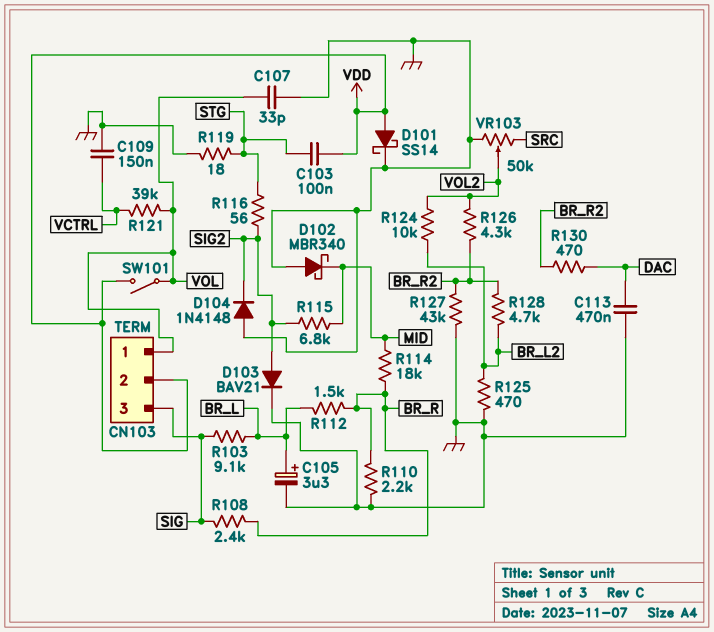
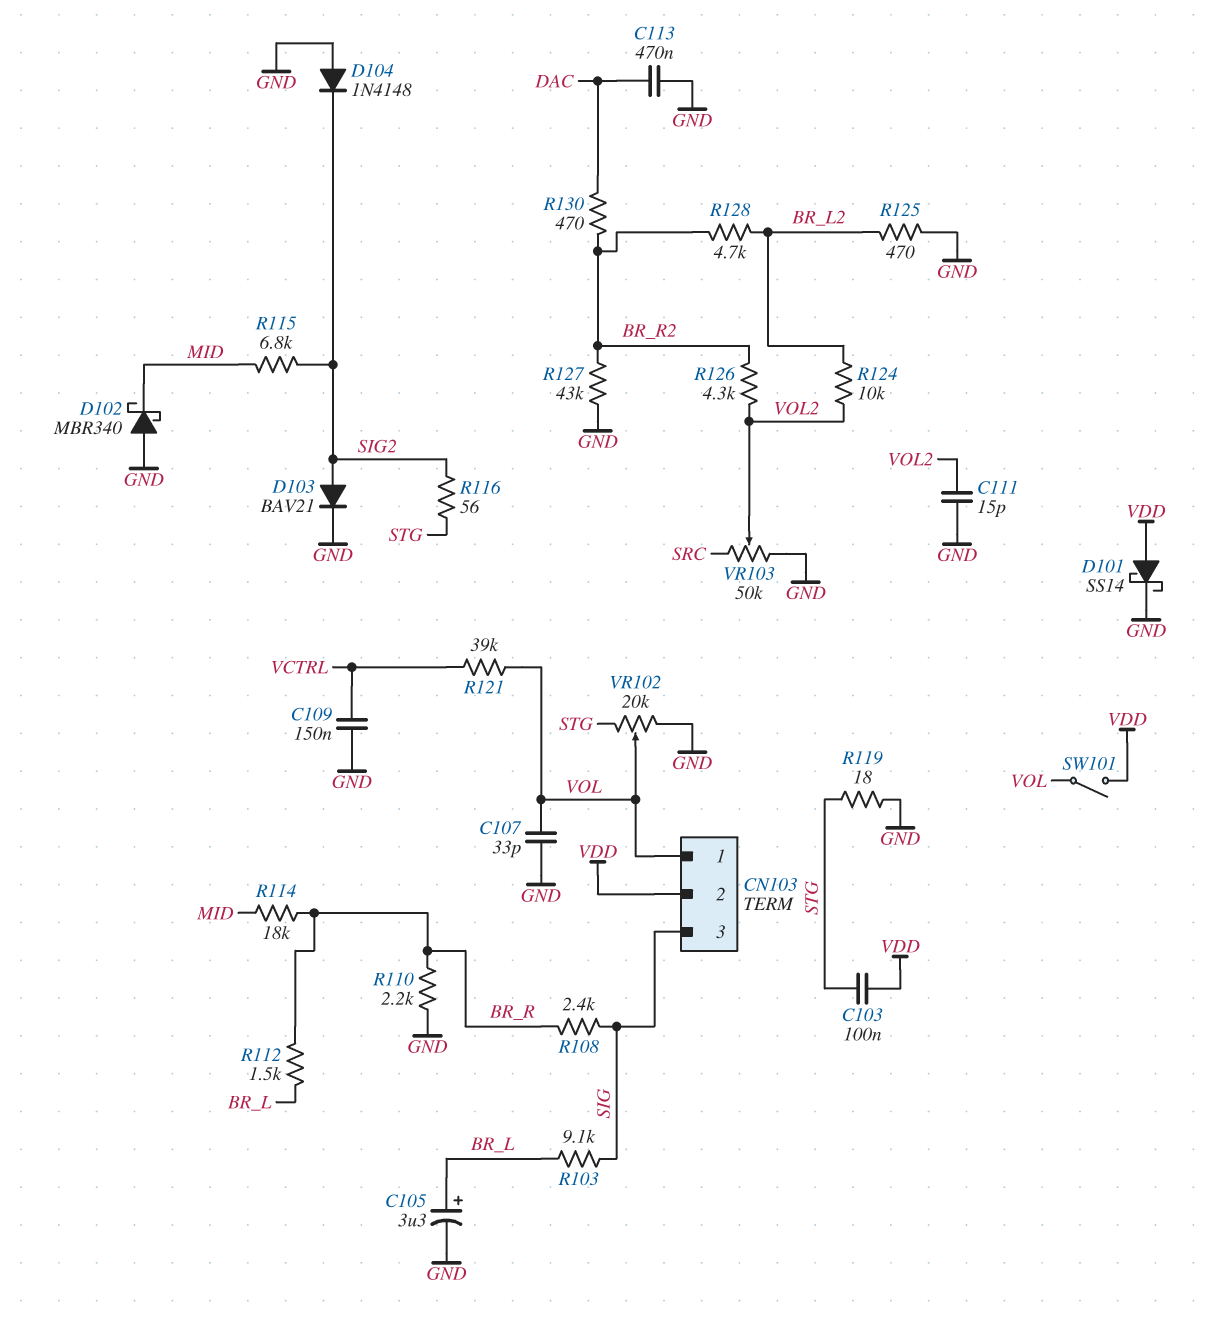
C111: none -> 15pF (GND, VOL2)
VR102: none -> 20k (GND, STG, wiper VOL)

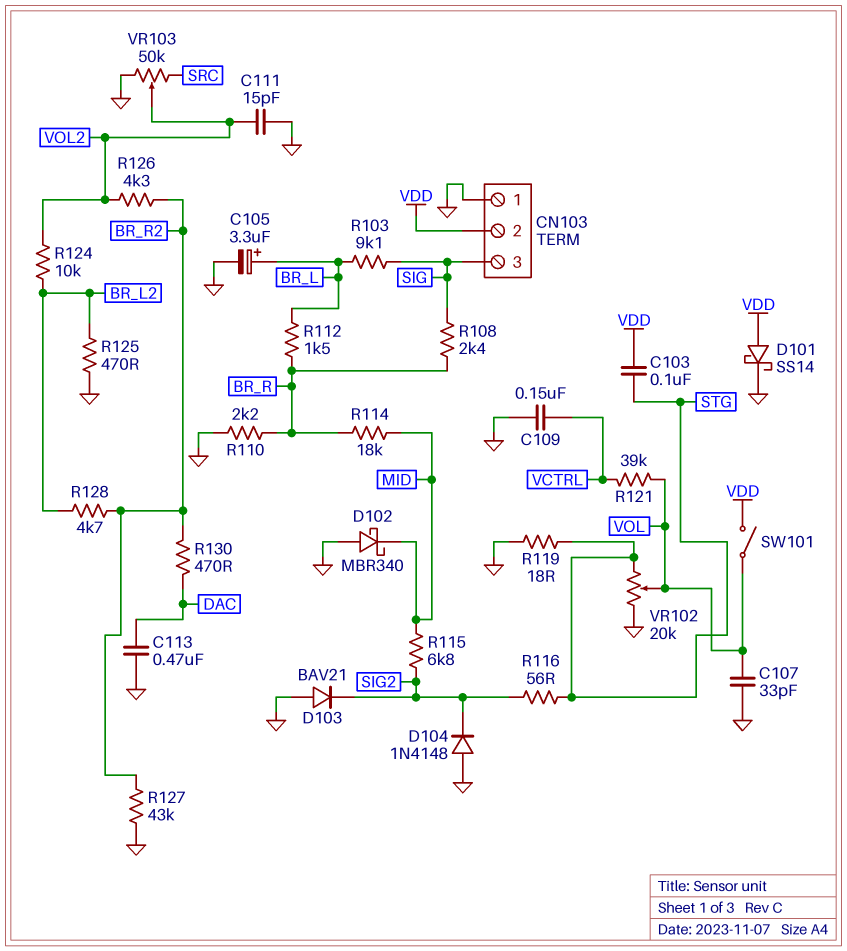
CN103 pin 1: VOL -> GND
D103: diode BAV21 (A SIG2, K GND) -> diode BAV21 (A GND, K SIG2)

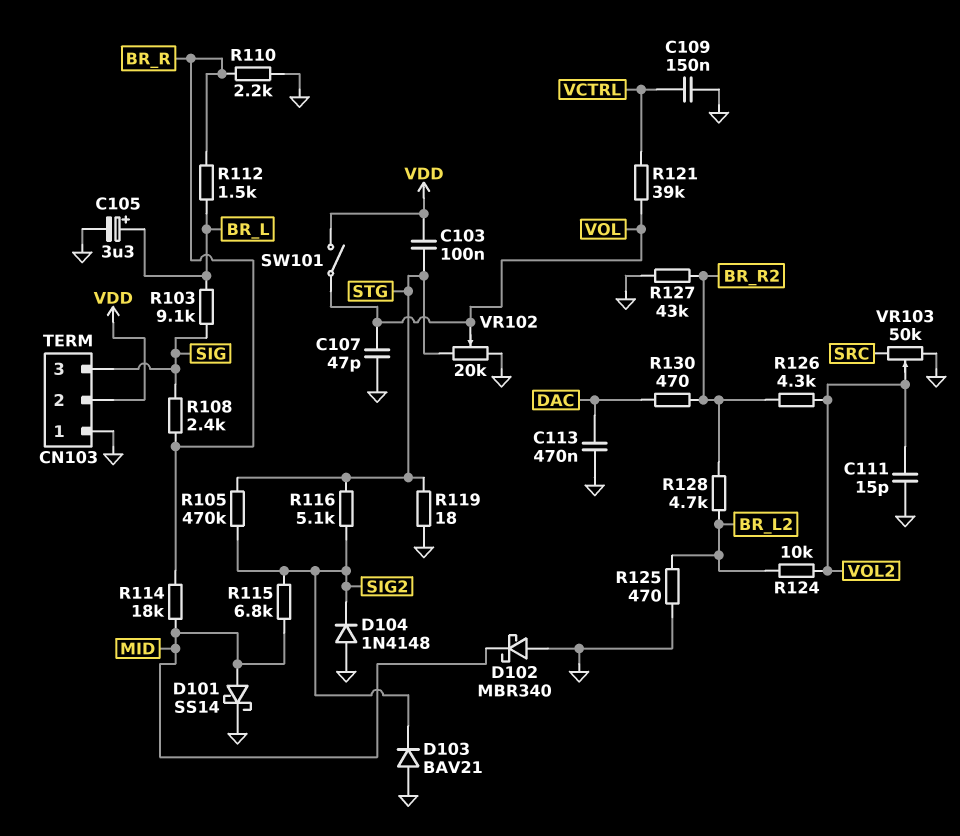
C107: 33pF (GND, VOL) -> 47pF (GND, VOL)
D101: schottky SS14 (A VDD, K GND) -> schottky SS14 (A MID, K GND)
R105: none -> 470k (SIG2, STG)
R116: 56 (SIG2, STG) -> 5.1k (SIG2, STG)

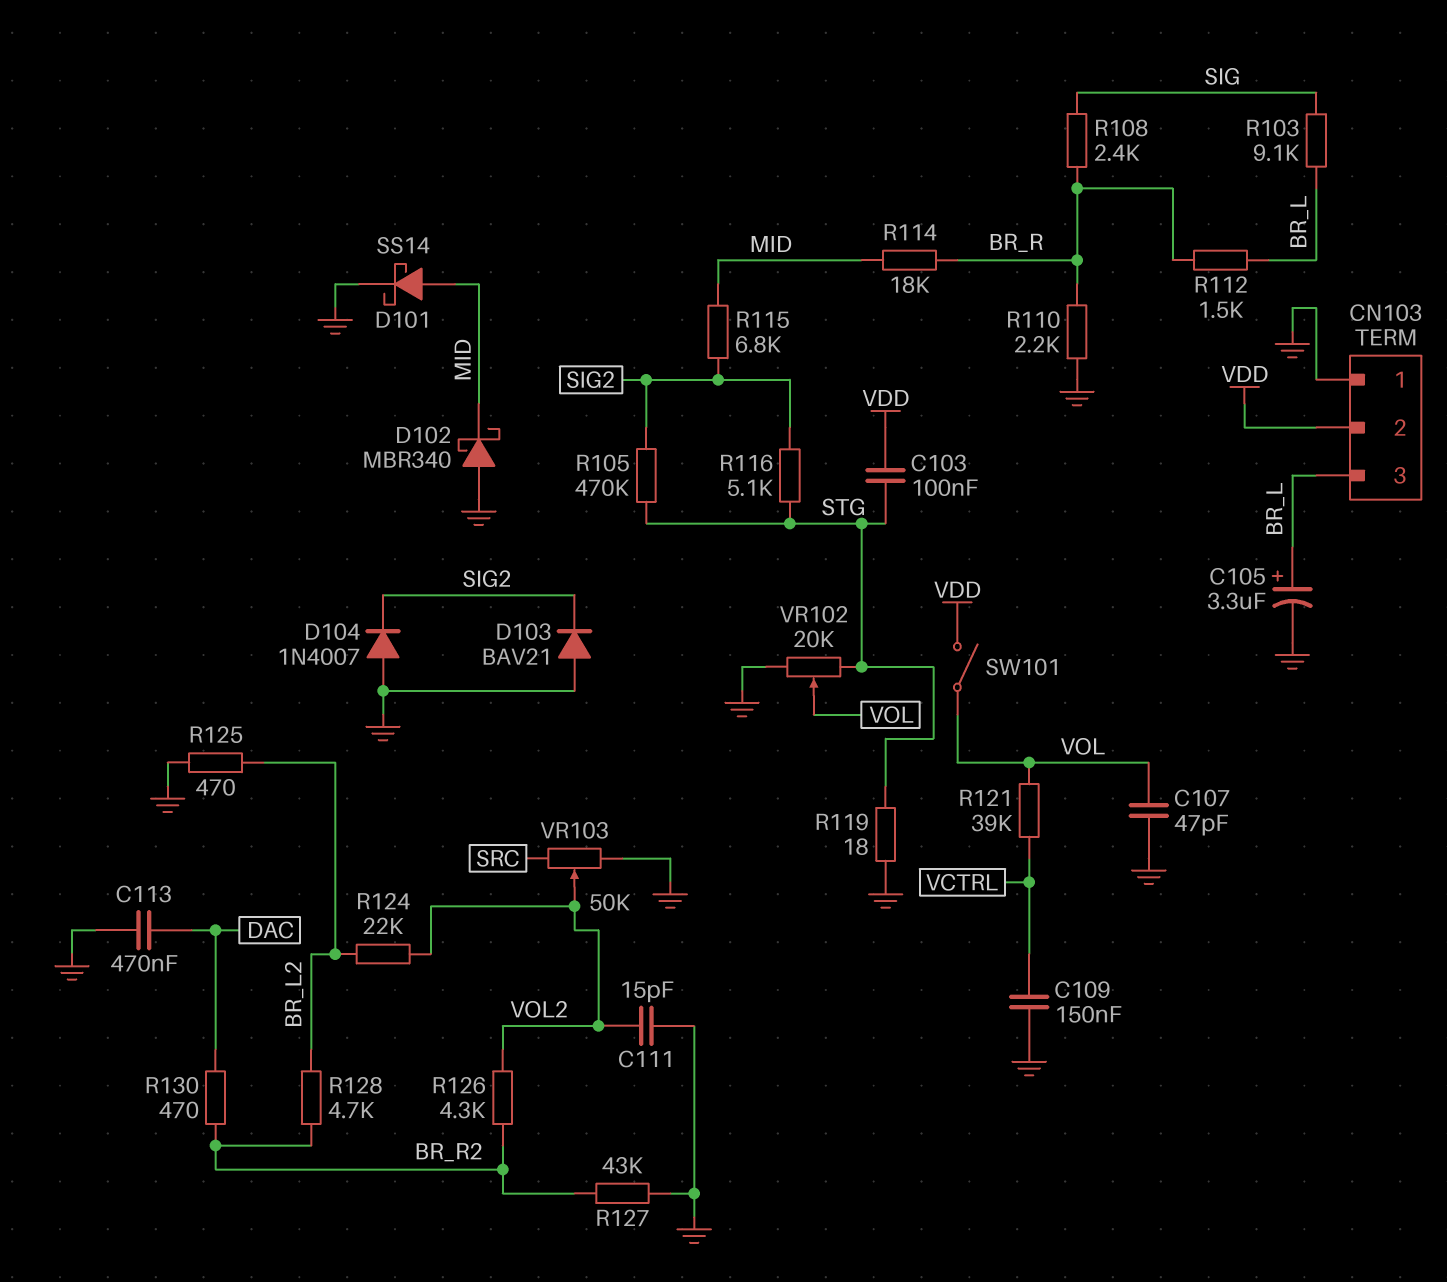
CN103 pin 3: SIG -> BR_L
D104: diode 1N4148 (A GND, K SIG2) -> diode 1N4007 (A GND, K SIG2)
R124: 10k (BR_L2, VOL2) -> 22k (BR_L2, VOL2)

